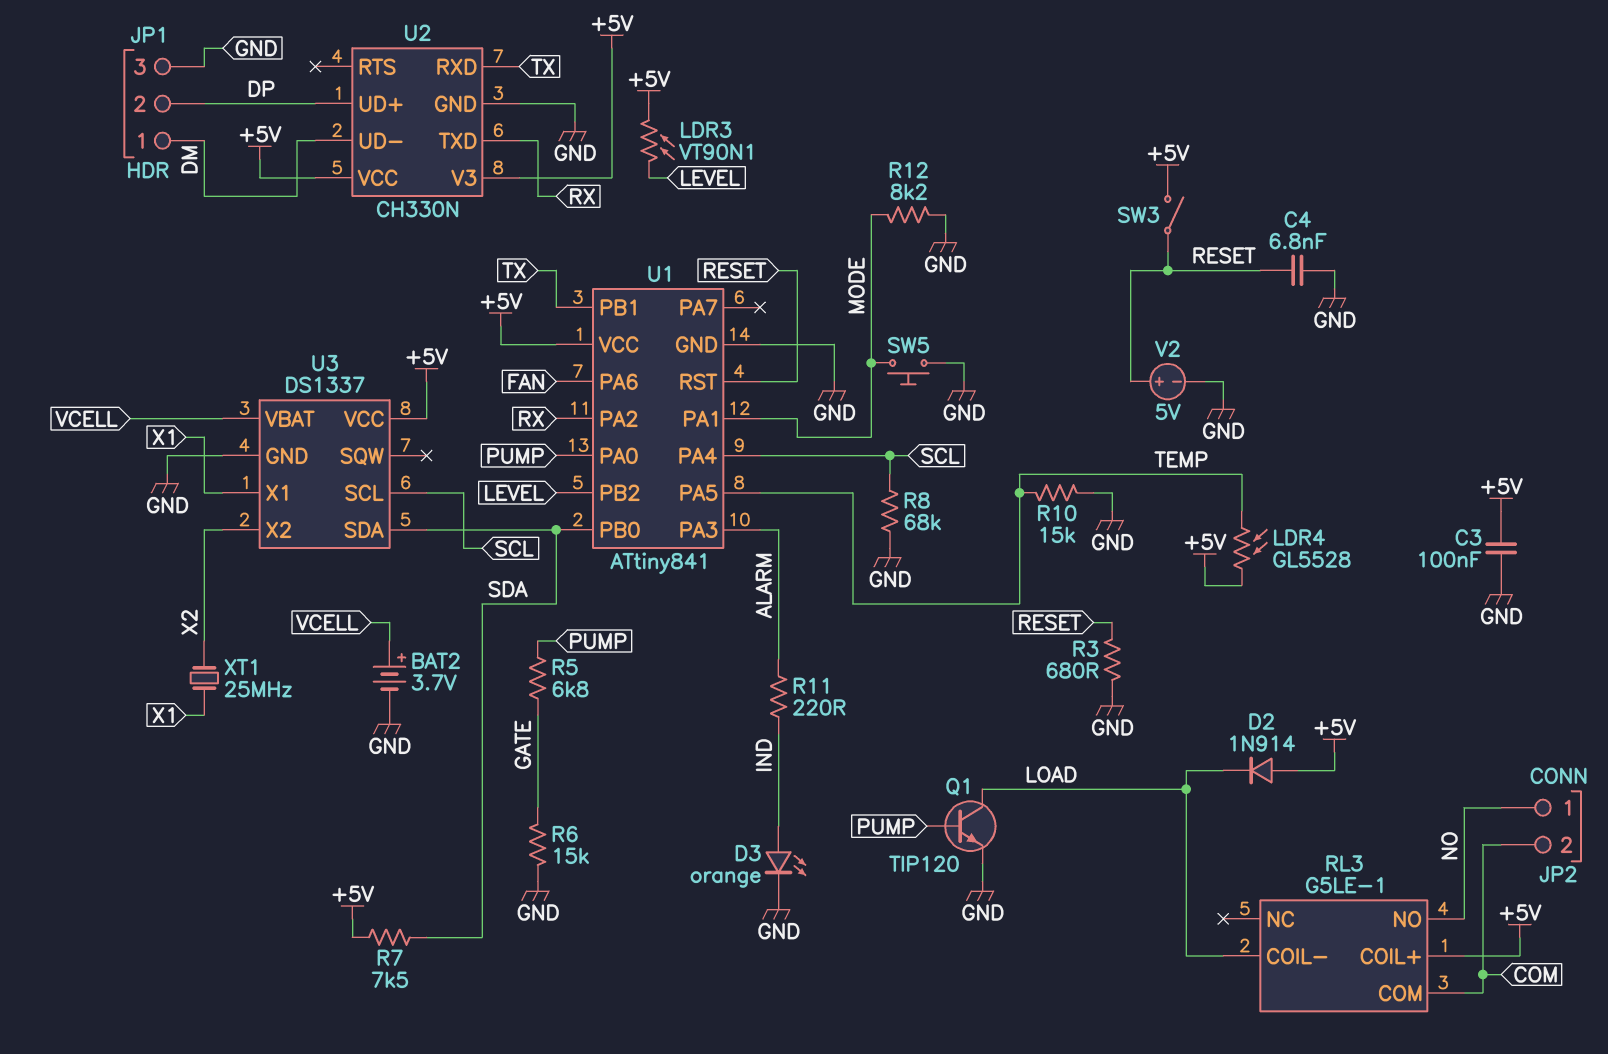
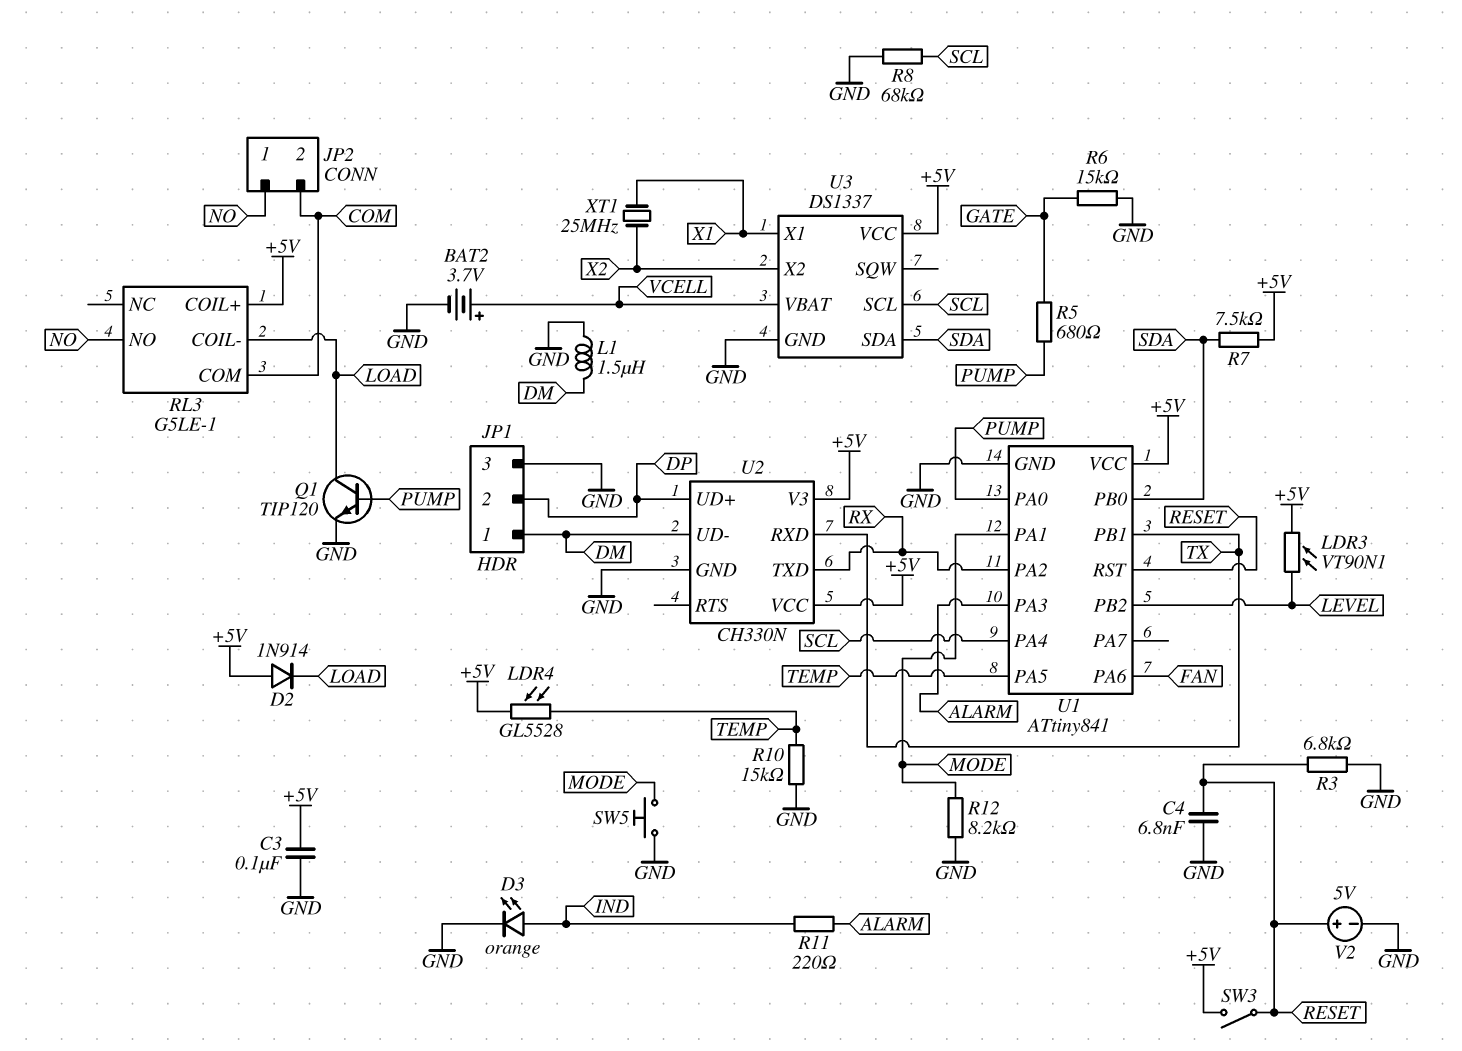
L1: none -> 1.5uH (DM, GND)
R3: 680 (GND, RESET) -> 6.8k (GND, RESET)
R5: 6.8k (GATE, PUMP) -> 680 (GATE, PUMP)

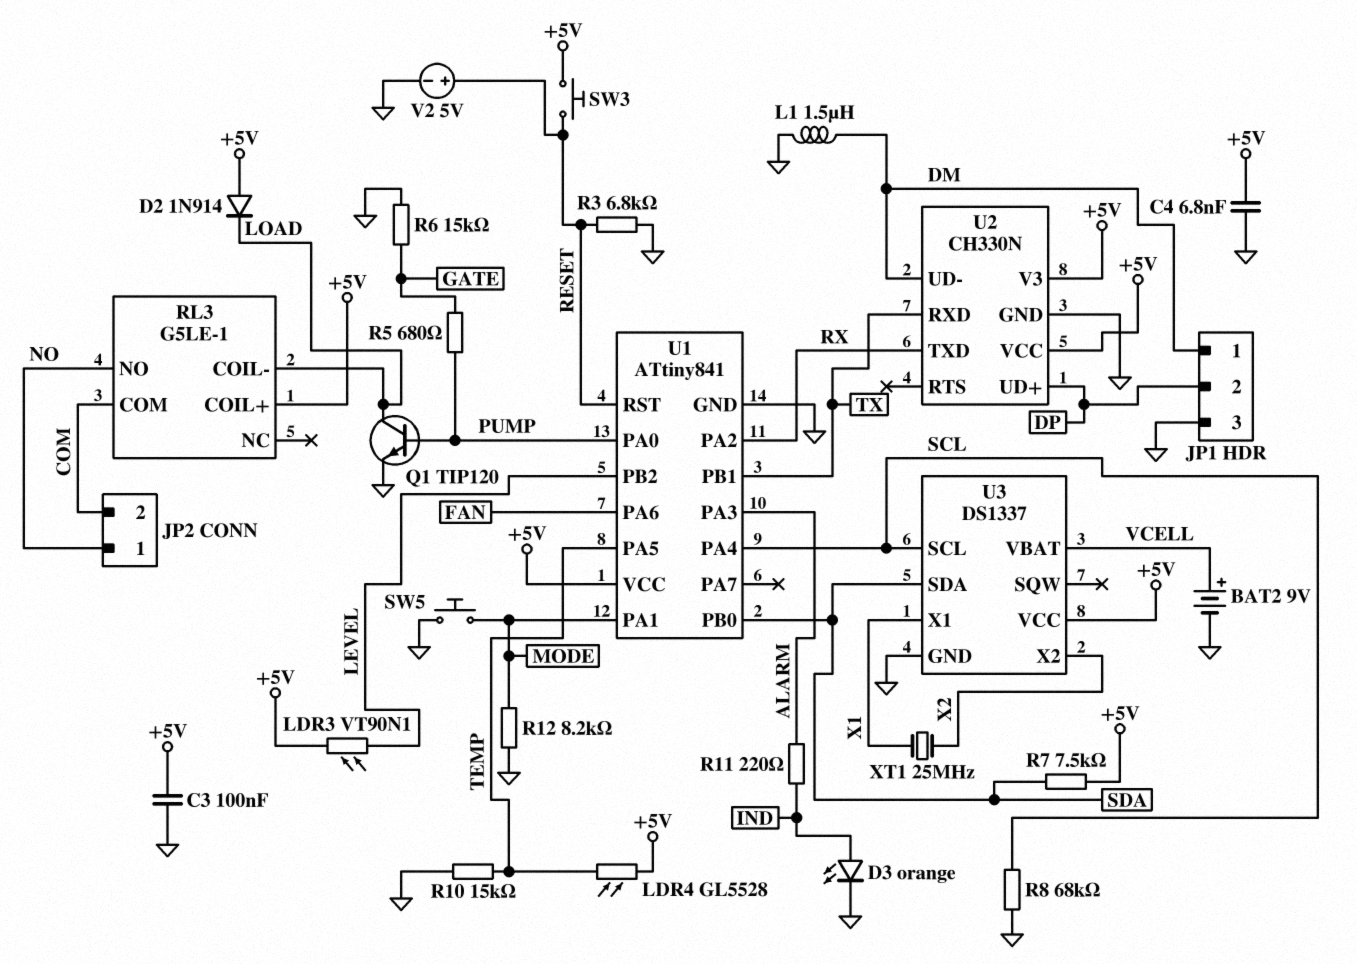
BAT2: 3.7V (plus VCELL, minus GND) -> 9V (plus VCELL, minus GND)
C4: 6.8nF (GND, RESET) -> 6.8nF (+5V, GND)
SW3: switch (+5V, RESET) -> button (+5V, RESET)

